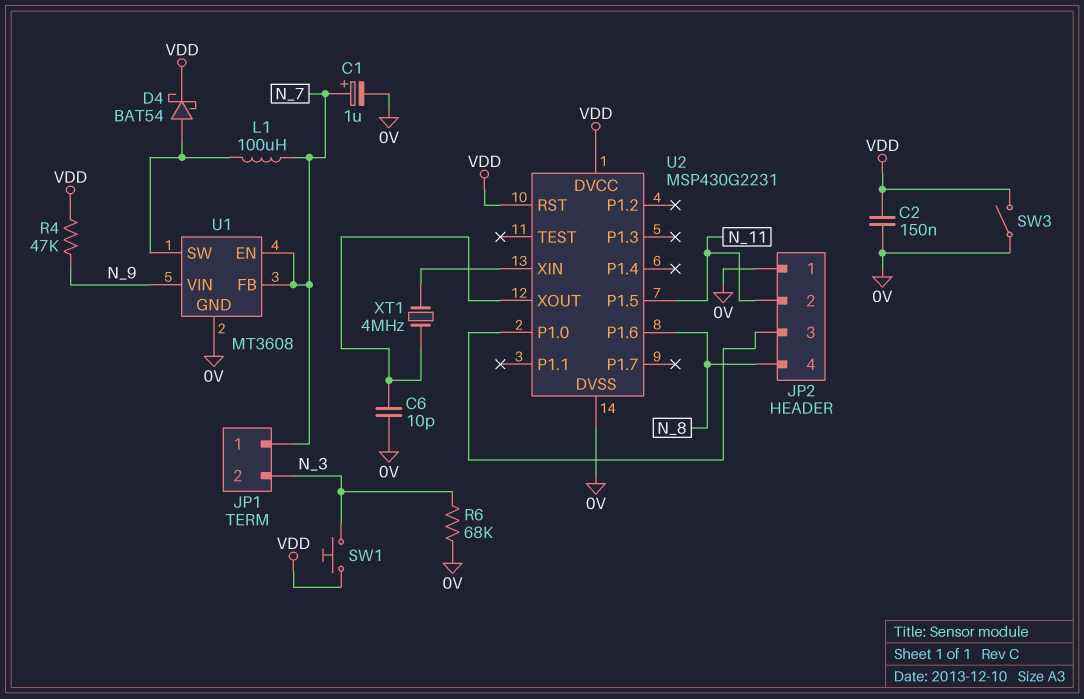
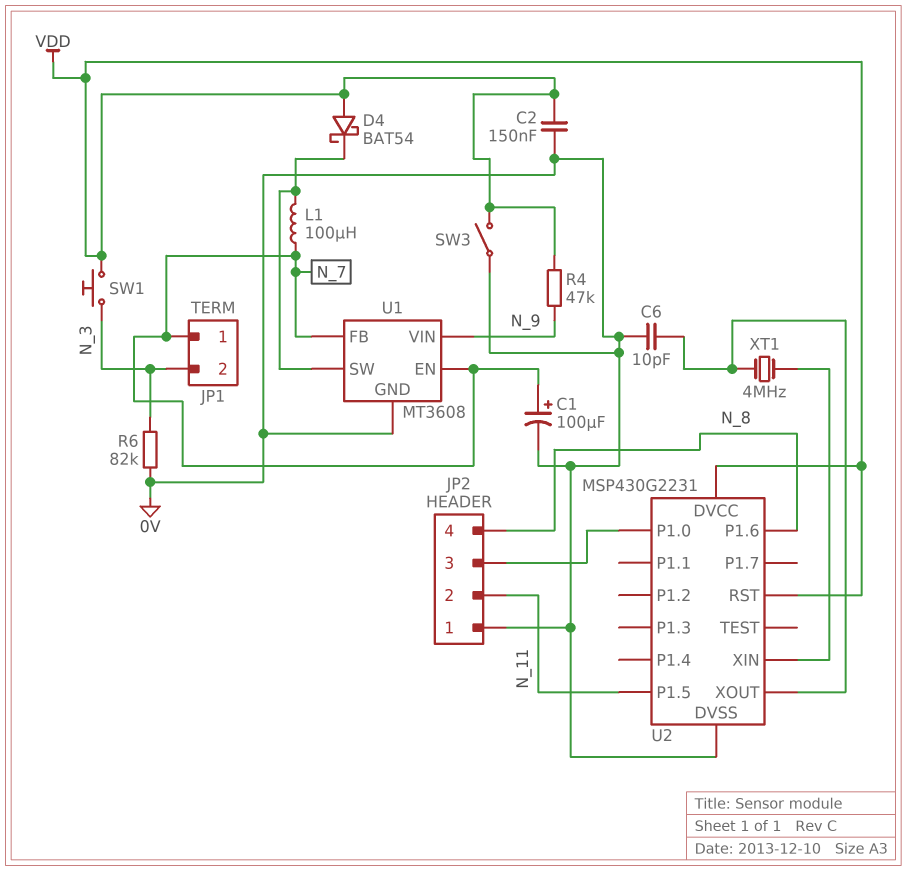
C1: 1uF (plus N_7, minus 0V) -> 100uF (plus N_7, minus 0V)
D4: schottky BAT54 (A U1/SW, K VDD) -> schottky BAT54 (A VDD, K U1/SW)
R6: 68k (0V, N_3) -> 82k (0V, N_3)

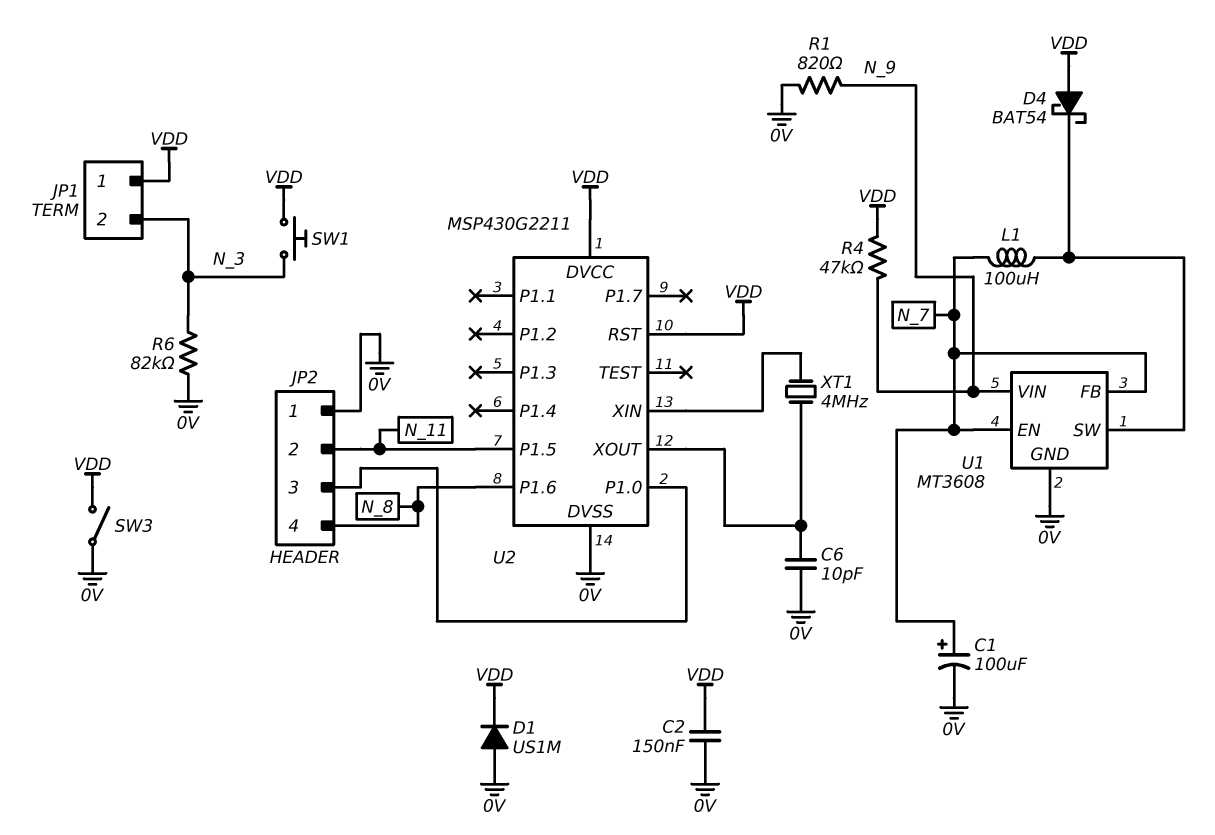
D1: none -> diode US1M (A 0V, K VDD)
JP1 pin 1: N_7 -> VDD
R1: none -> 820 (0V, N_9)
U2: MSP430G2231 -> MSP430G2211

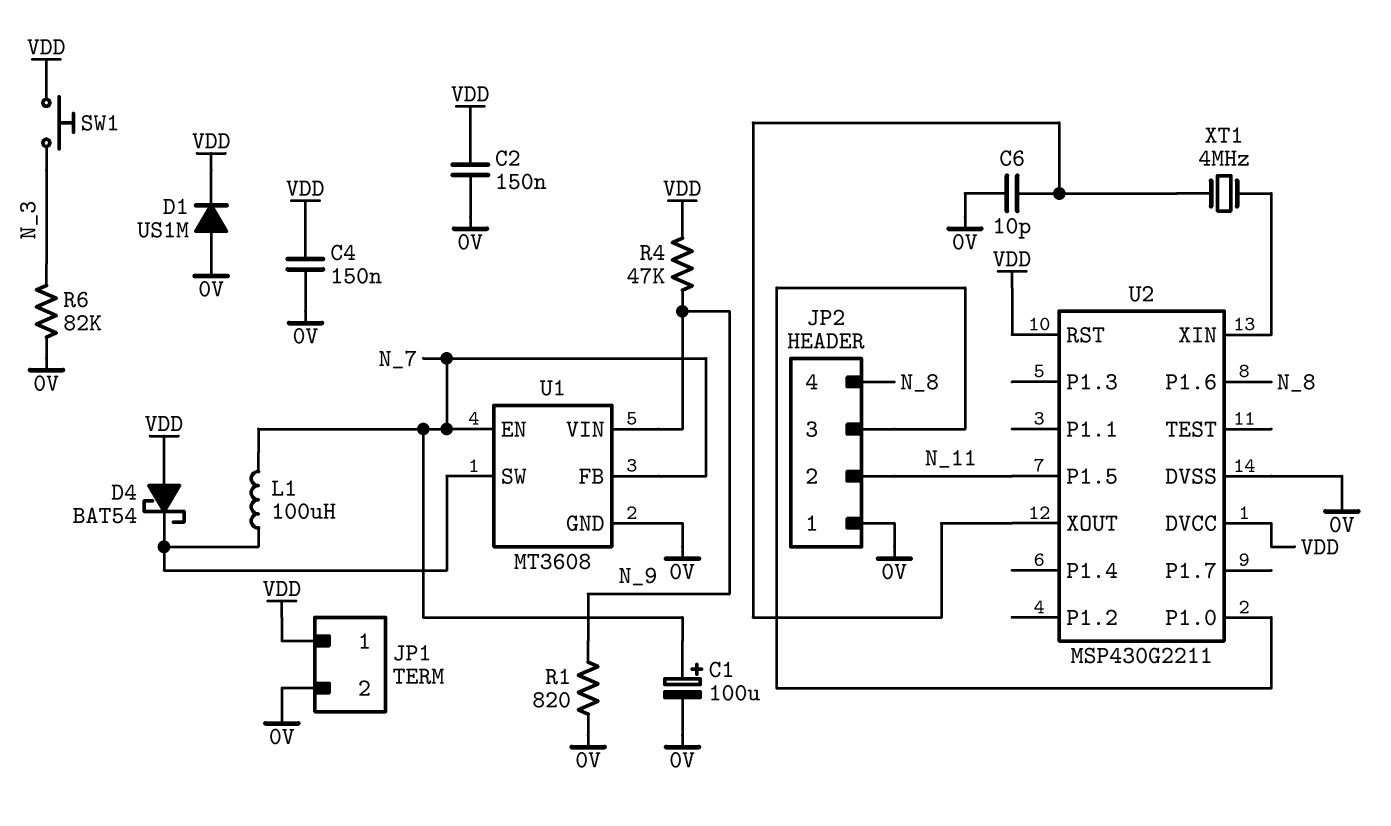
C4: none -> 150nF (0V, VDD)
JP1 pin 2: N_3 -> 0V
SW3: switch (0V, VDD) -> none

